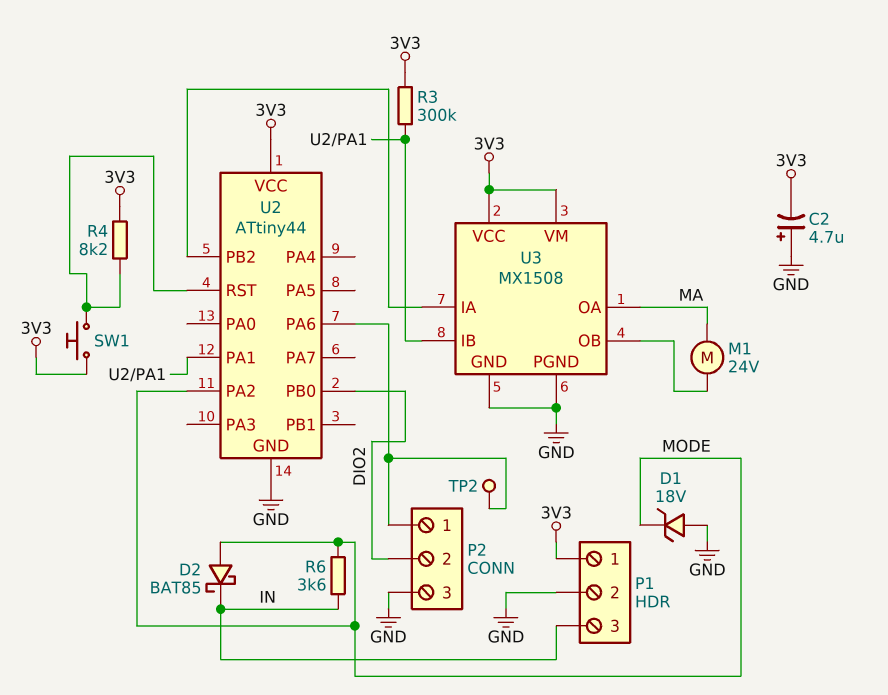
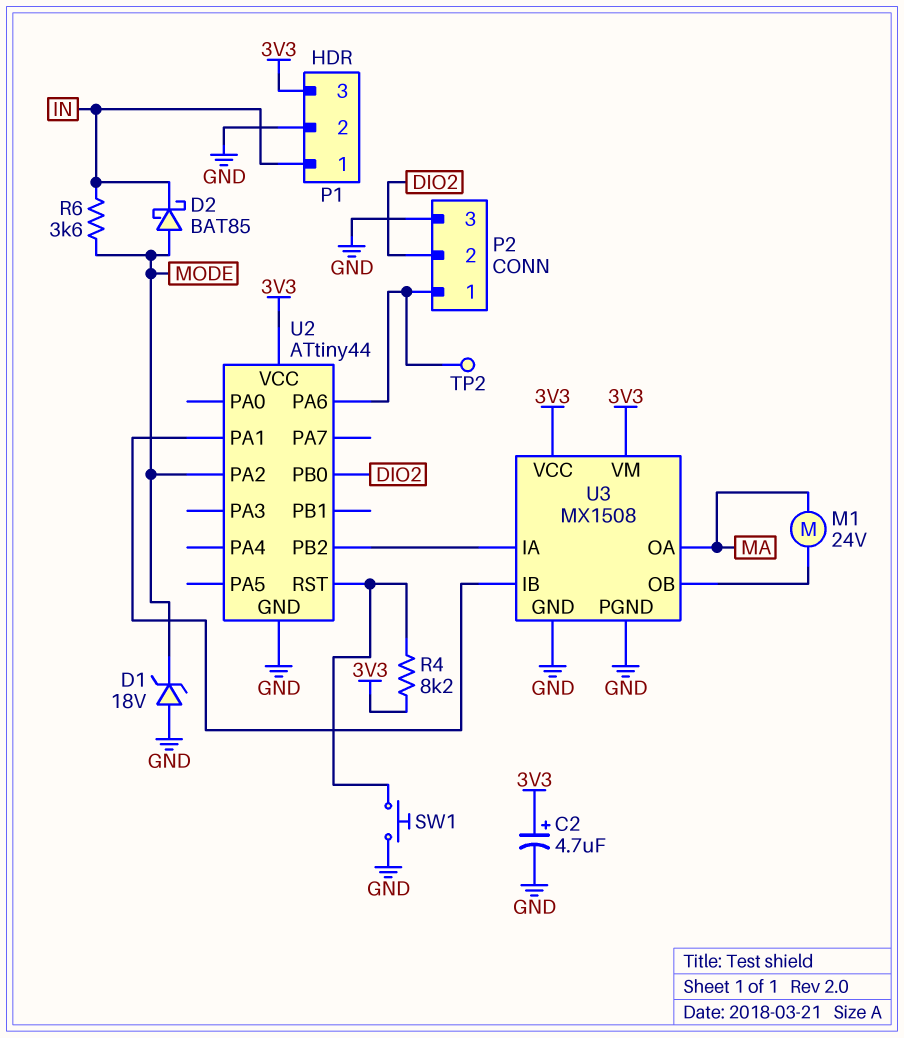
C2: 4.7uF (plus GND, minus 3V3) -> 4.7uF (plus 3V3, minus GND)
P1 pin 1: 3V3 -> IN
P1 pin 3: IN -> 3V3
R3: 300k (3V3, U2/PA1) -> none
SW1: button (3V3, U2/RST) -> button (GND, U2/RST)

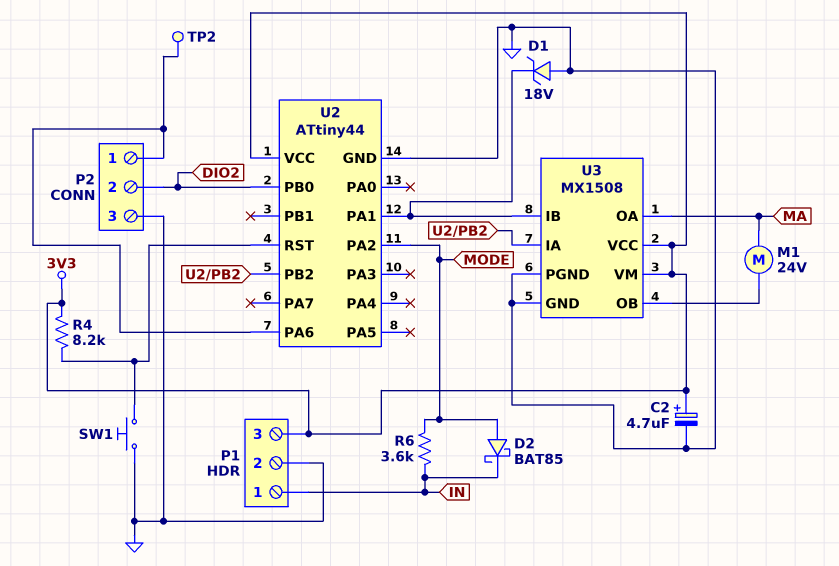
D1: zener 18V (A GND, K MODE) -> zener 18V (A GND, K U2/PA1)

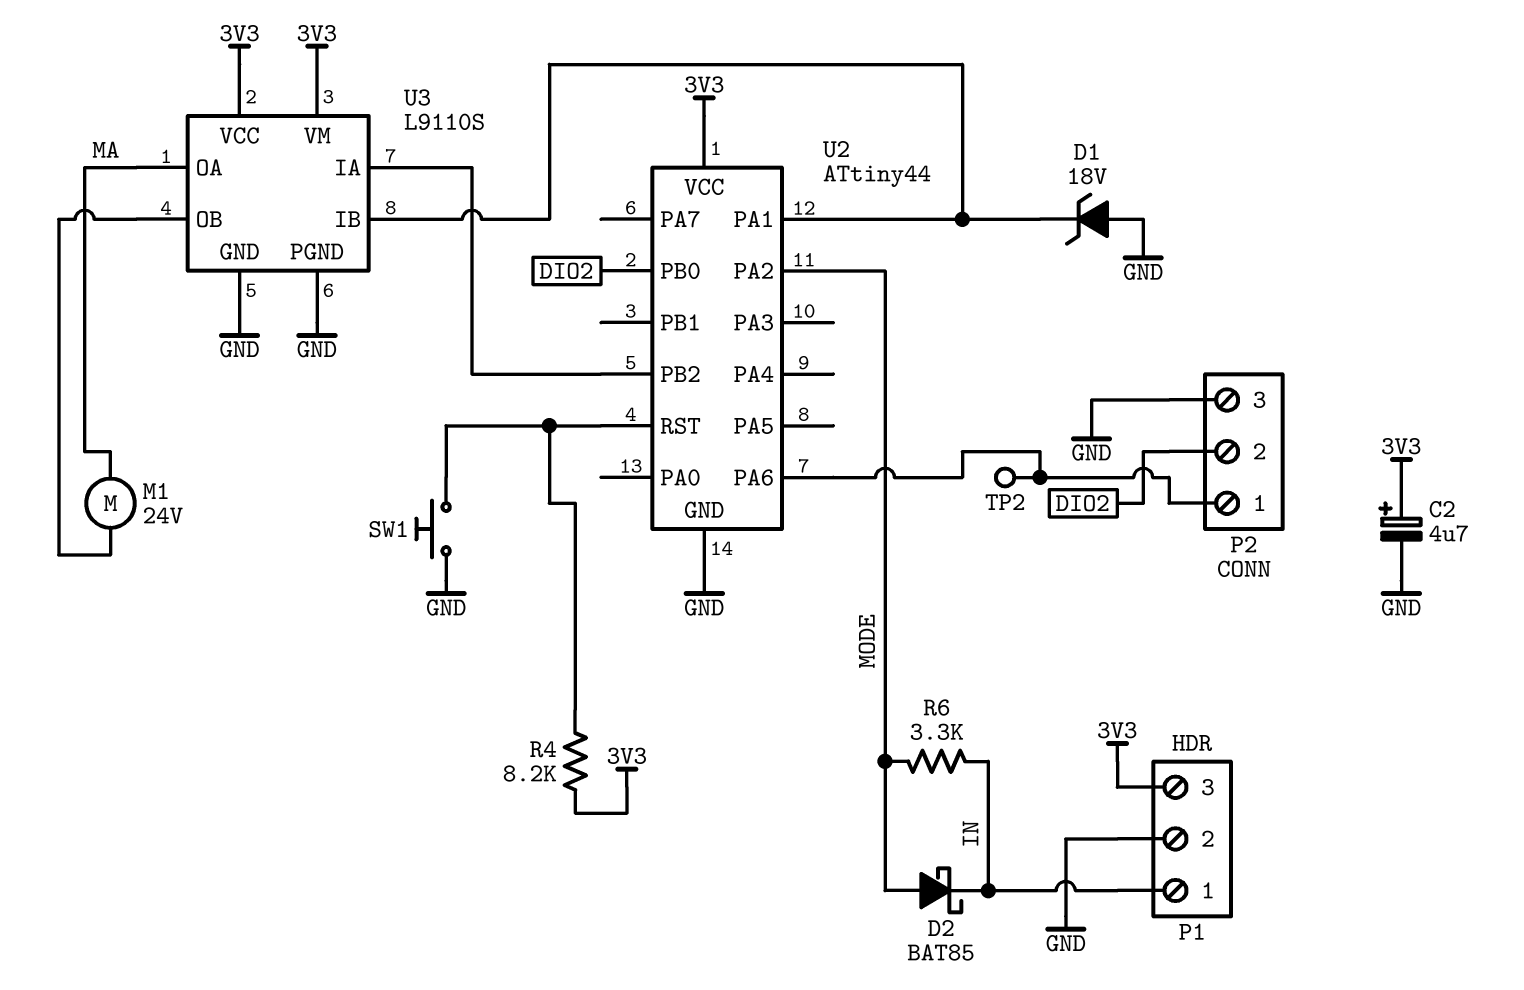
R6: 3.6k (IN, MODE) -> 3.3k (IN, MODE)
U3: MX1508 -> L9110S

